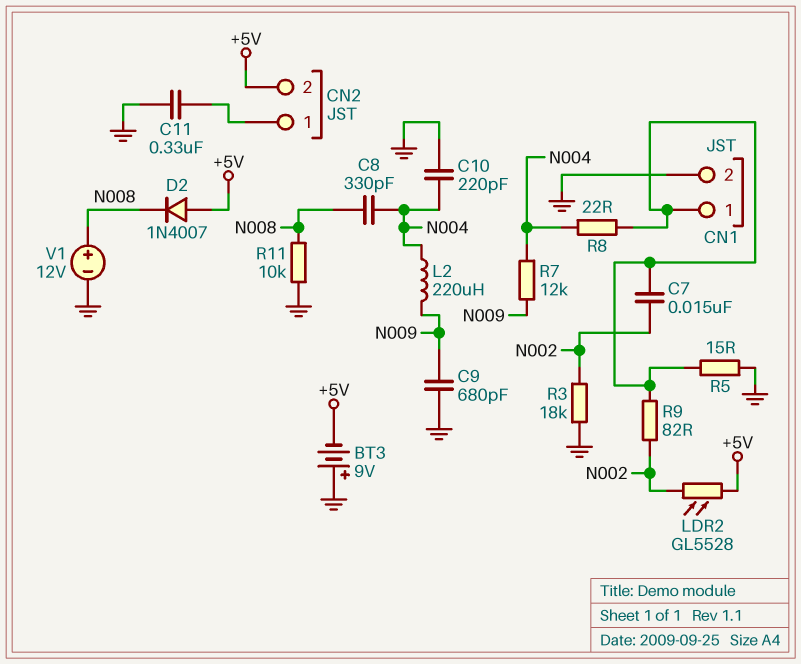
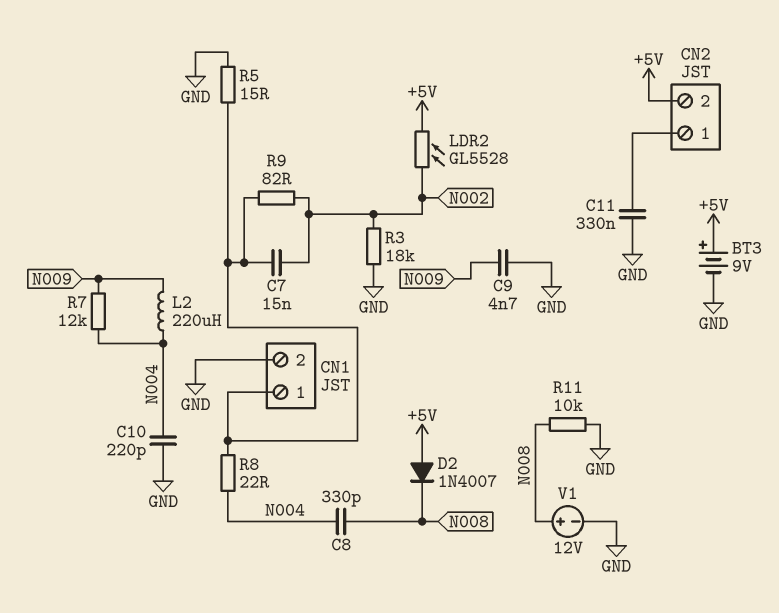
BT3: 9V (plus GND, minus +5V) -> 9V (plus +5V, minus GND)
C9: 680pF (GND, N009) -> 4.7nF (GND, N009)

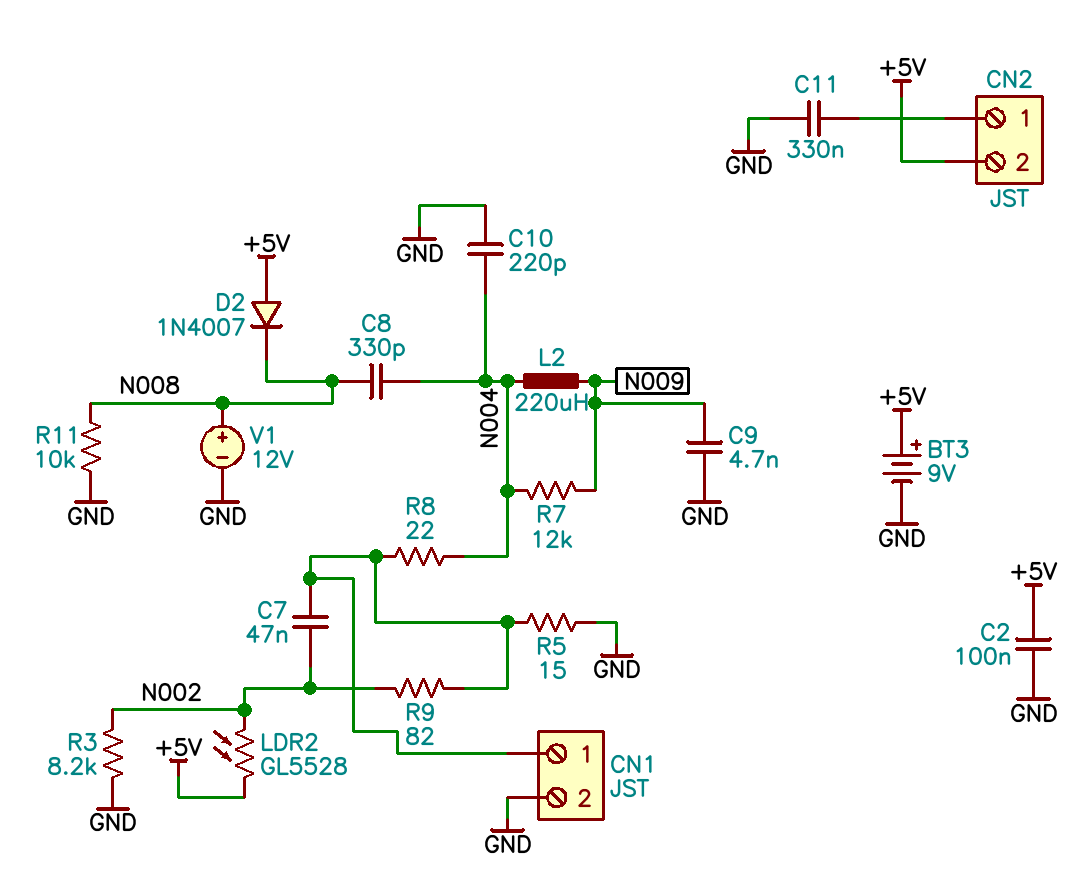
C2: none -> 100nF (+5V, GND)
C7: 15nF (CN1/1, N002) -> 47nF (CN1/1, N002)
R3: 18k (GND, N002) -> 8.2k (GND, N002)

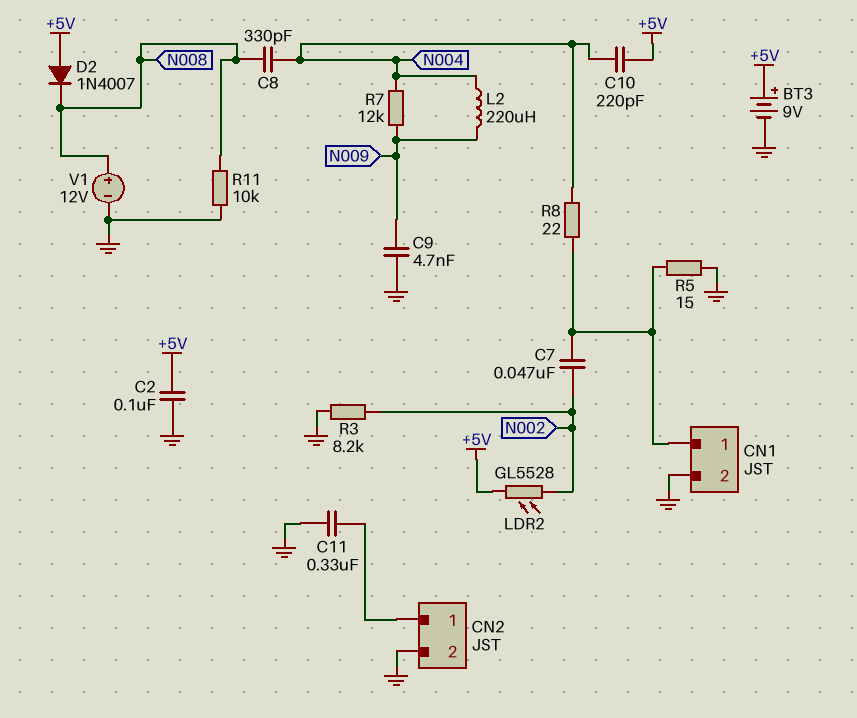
C10: 220pF (GND, N004) -> 220pF (+5V, N004)
CN2 pin 2: +5V -> GND
R9: 82 (CN1/1, N002) -> none

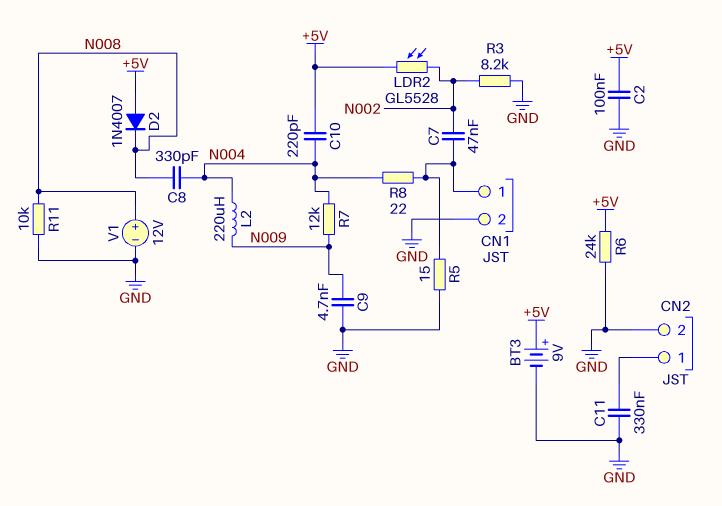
R6: none -> 24k (+5V, GND)

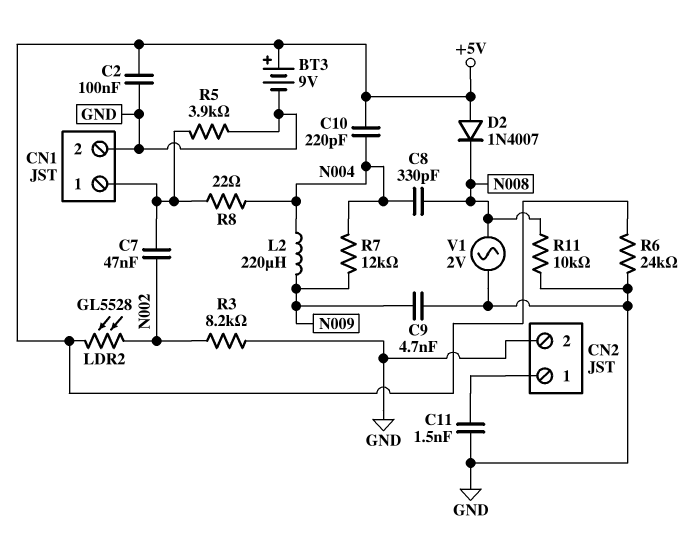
C11: 330nF (CN2/1, GND) -> 1.5nF (CN2/1, GND)
R5: 15 (CN1/1, GND) -> 3.9k (CN1/1, GND)
V1: 12V (plus N008, minus GND) -> AC 2V (GND, N008)

